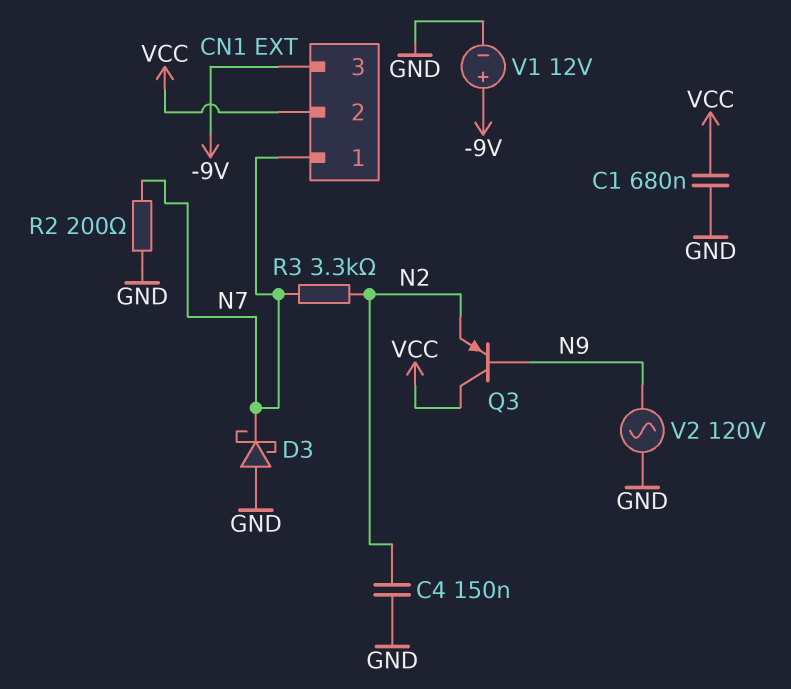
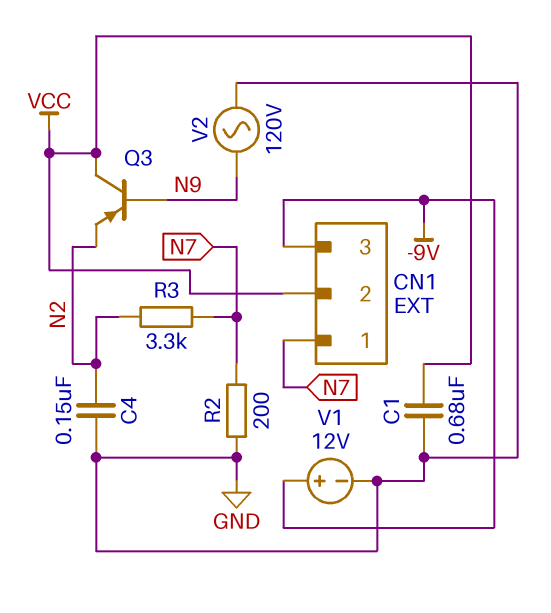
D3: schottky (A GND, K N7) -> none

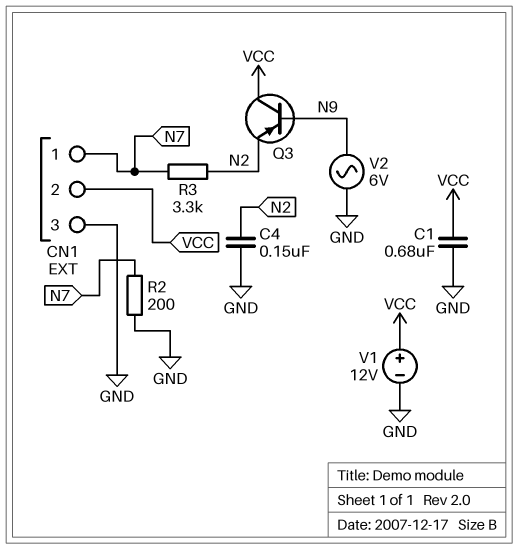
CN1 pin 3: -9V -> GND
V1: 12V (plus -9V, minus GND) -> 12V (plus VCC, minus GND)
V2: AC 120V (GND, N9) -> AC 6V (GND, N9)

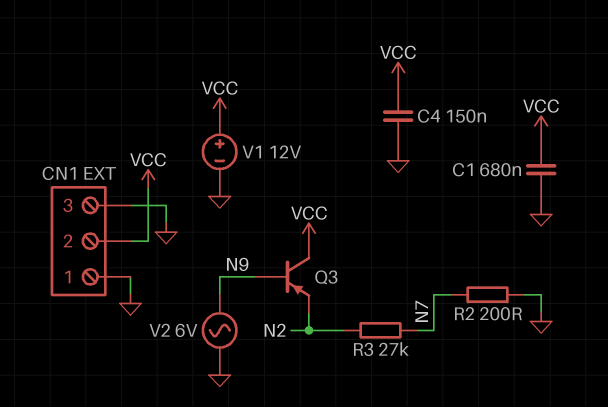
C4: 150nF (GND, N2) -> 150nF (GND, VCC)
CN1 pin 1: N7 -> GND
R3: 3.3k (N2, N7) -> 27k (N2, N7)

